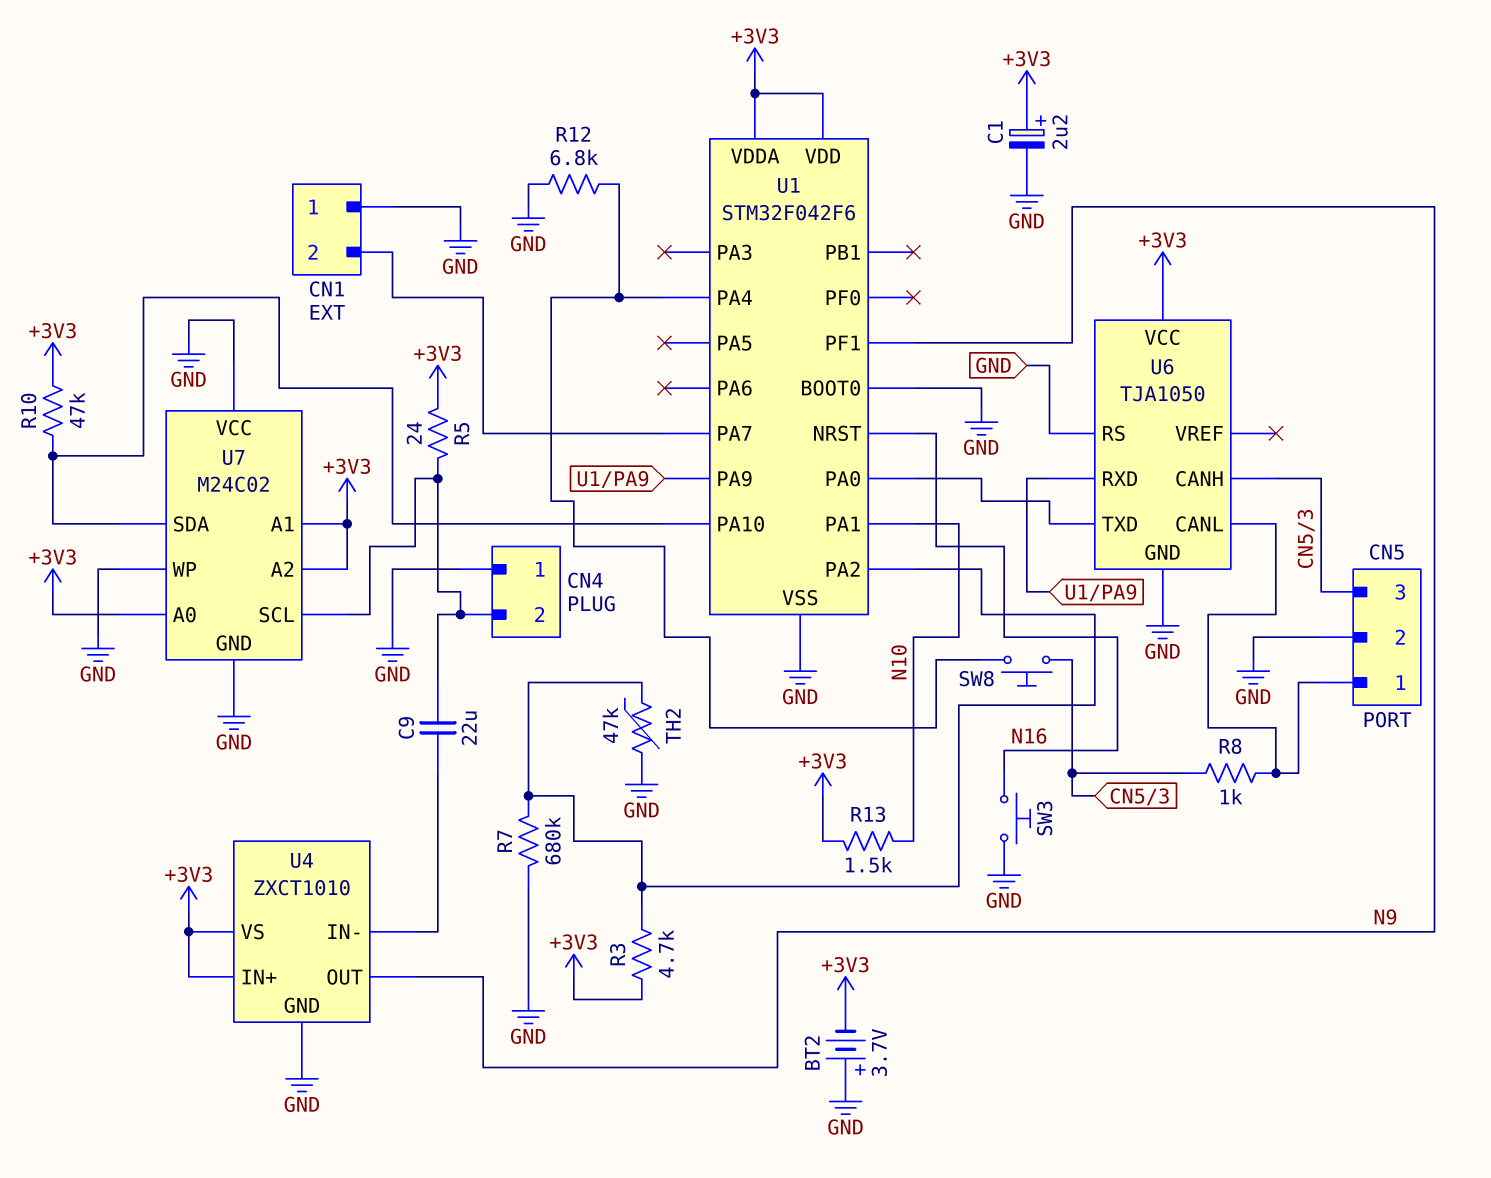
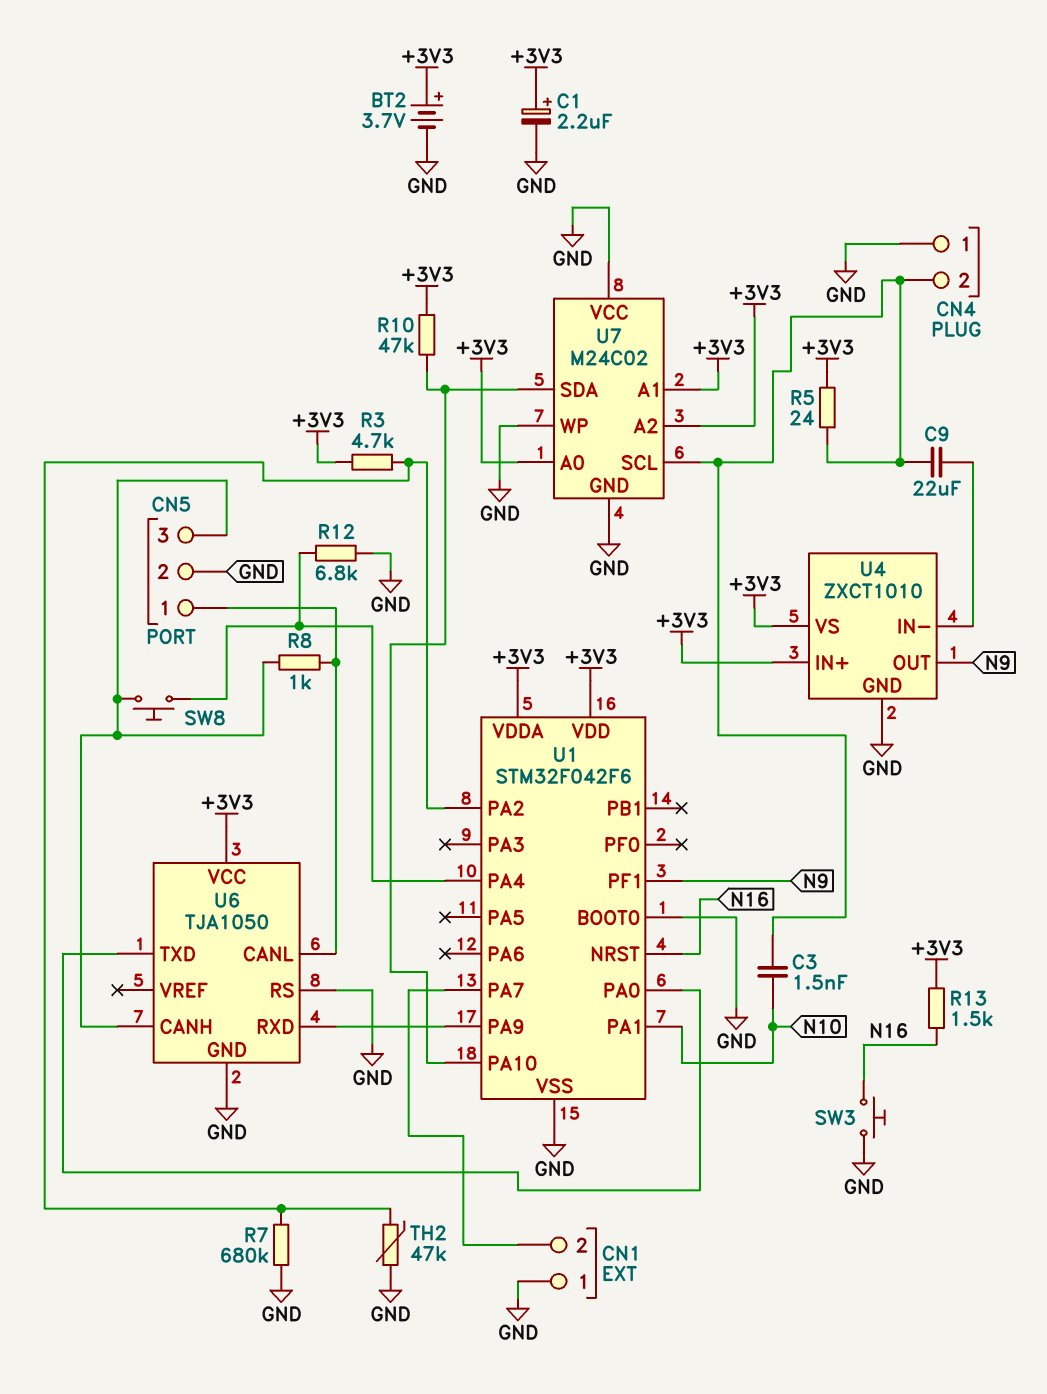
BT2: 3.7V (plus GND, minus +3V3) -> 3.7V (plus +3V3, minus GND)
C3: none -> 1.5nF (CN4/2, N10)
R13: 1.5k (+3V3, N10) -> 1.5k (+3V3, N16)

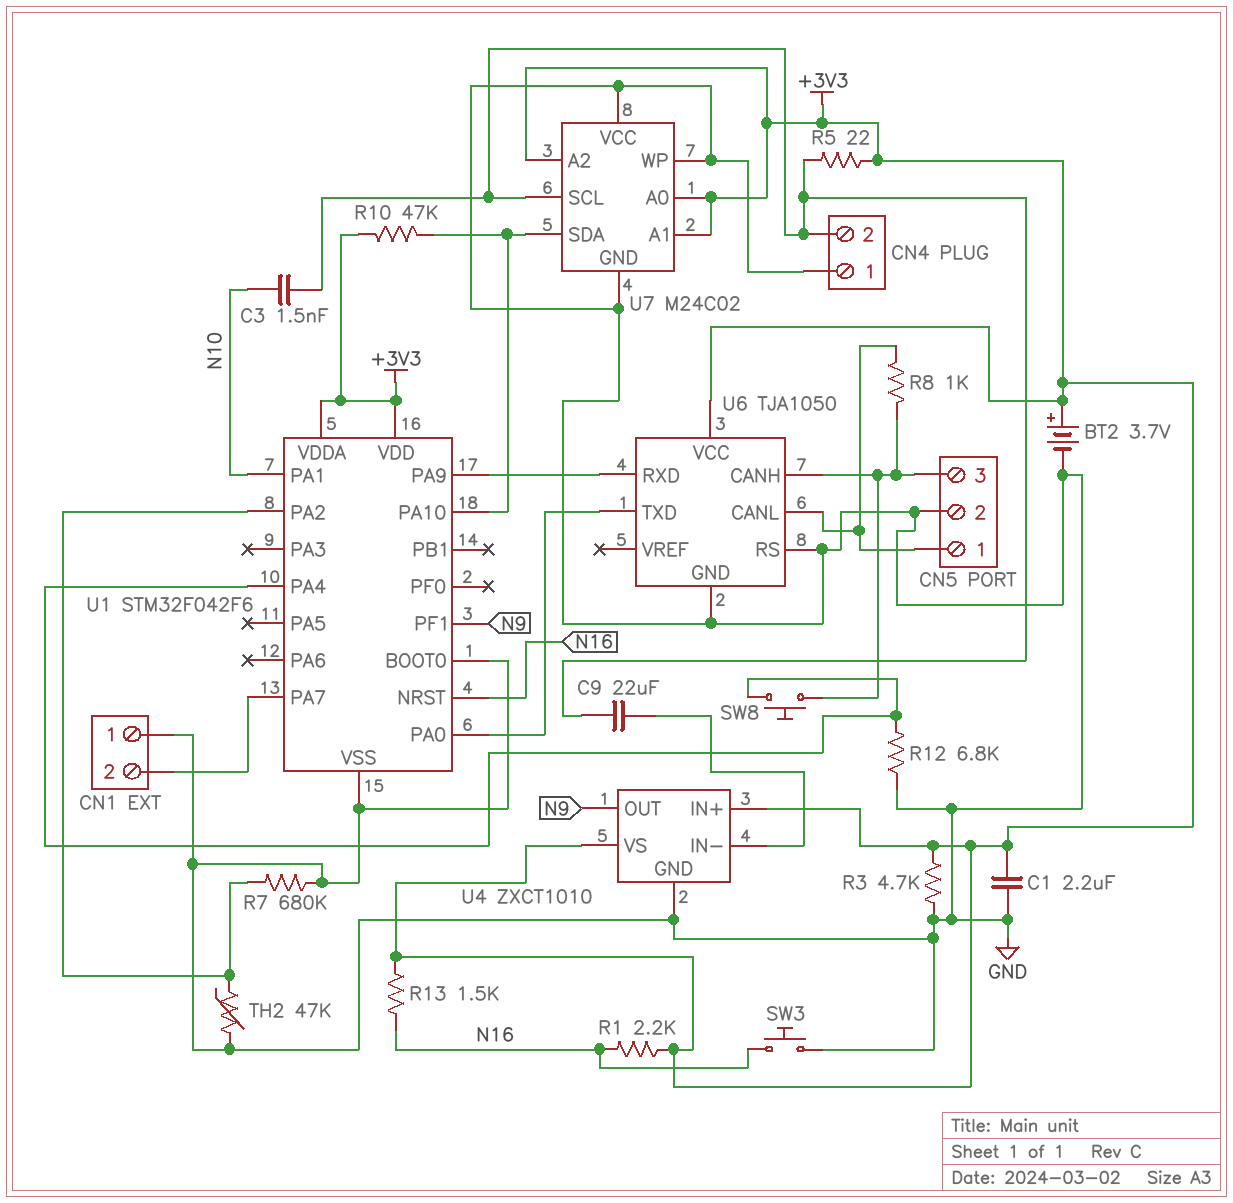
C1: 2.2uF (plus +3V3, minus GND) -> 2.2uF (+3V3, GND)
R1: none -> 2.2k (+3V3, N16)
R3: 4.7k (+3V3, U1/PA2) -> 4.7k (+3V3, GND)
R5: 24 (+3V3, CN4/2) -> 22 (+3V3, CN4/2)

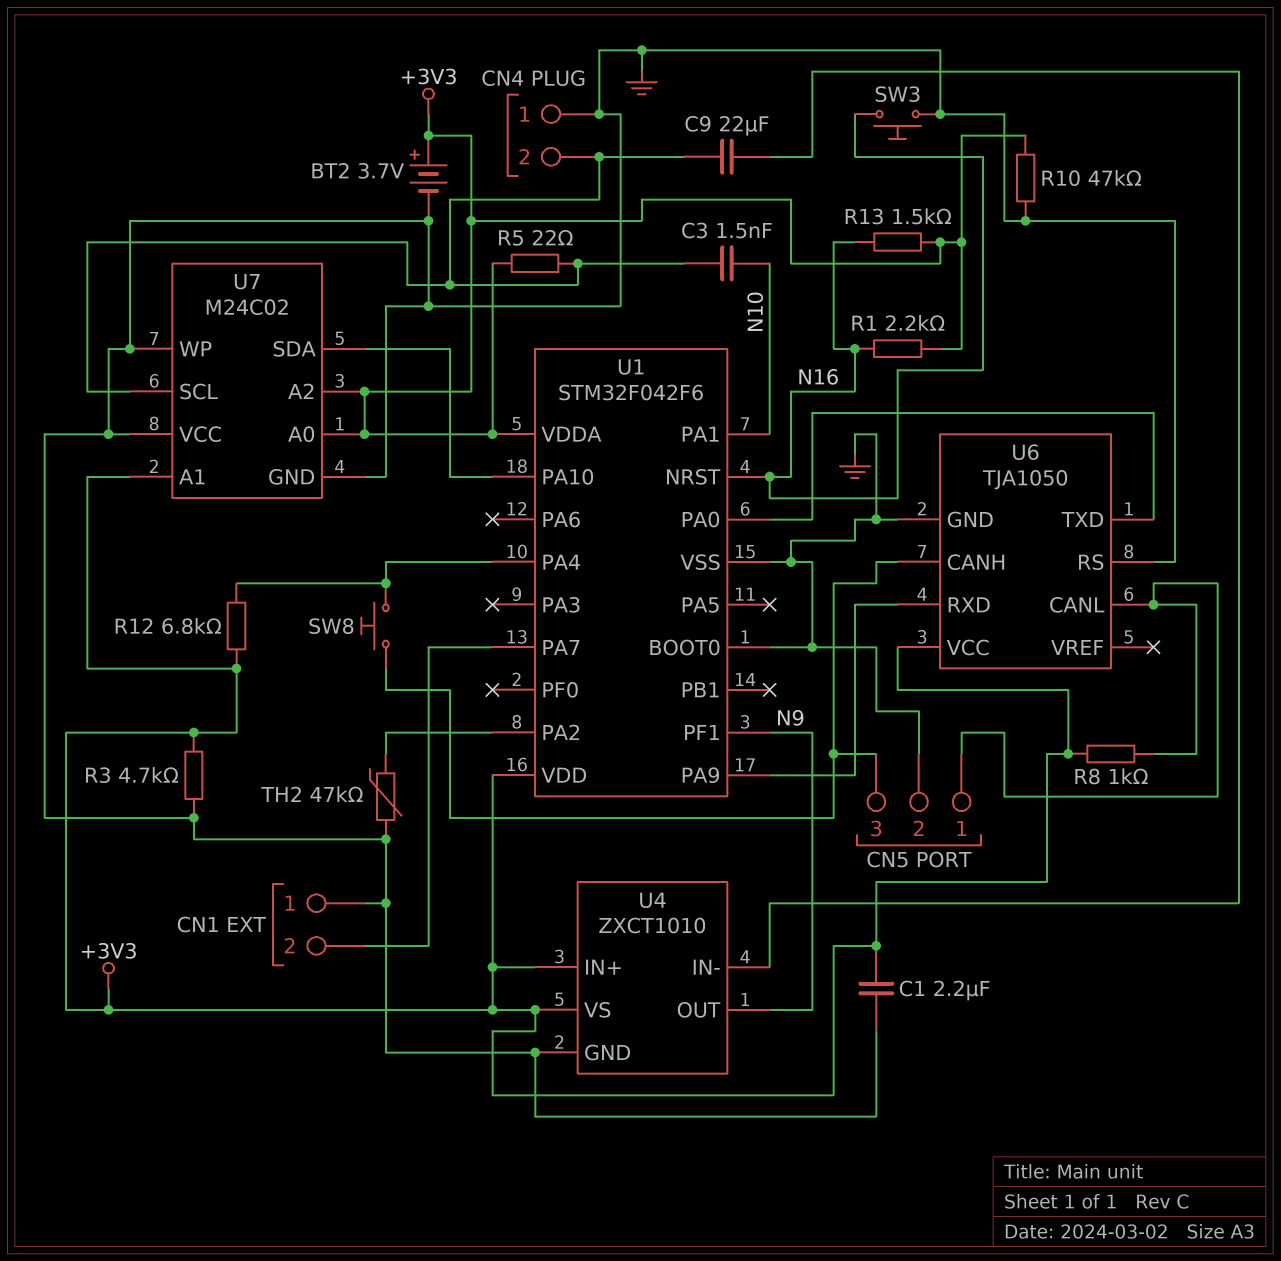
R7: 680k (GND, U1/PA2) -> none
R8: 1k (CN5/1, CN5/3) -> 1k (+3V3, CN5/1)
R10: 47k (+3V3, U1/PA10) -> 47k (+3V3, GND)
R12: 6.8k (GND, U1/PA4) -> 6.8k (+3V3, U1/PA4)

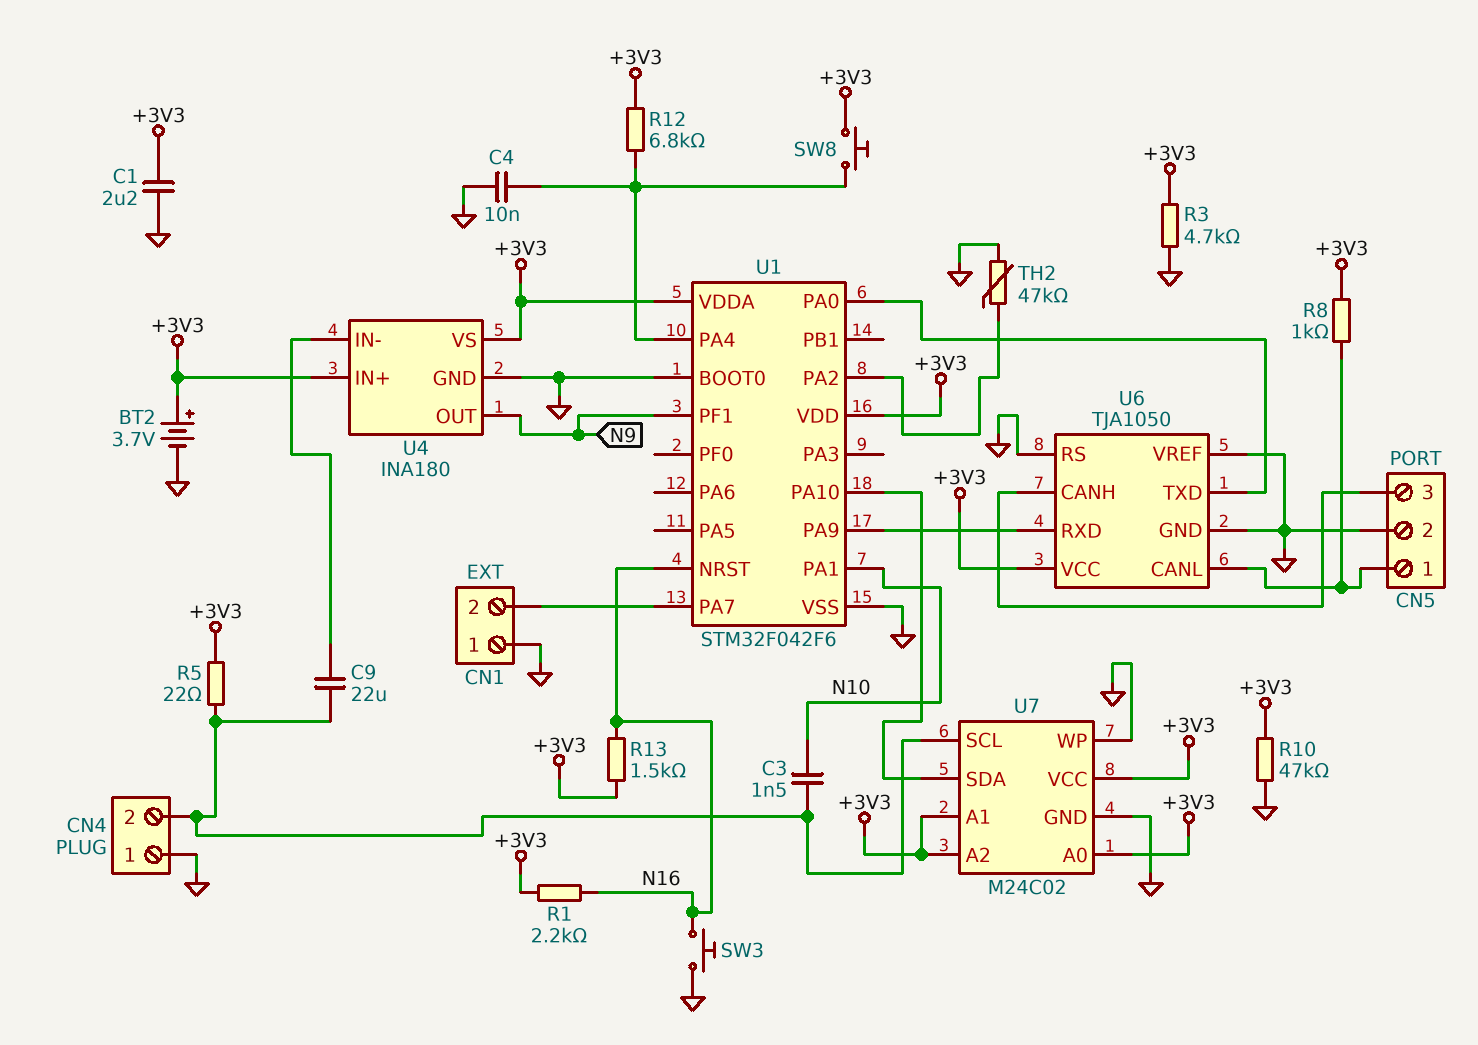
C4: none -> 10nF (GND, U1/PA4)
SW8: button (CN5/3, U1/PA4) -> button (+3V3, U1/PA4)
U4: ZXCT1010 -> INA180
U6 pin VREF: none -> GND
U7 pin VCC: GND -> +3V3

